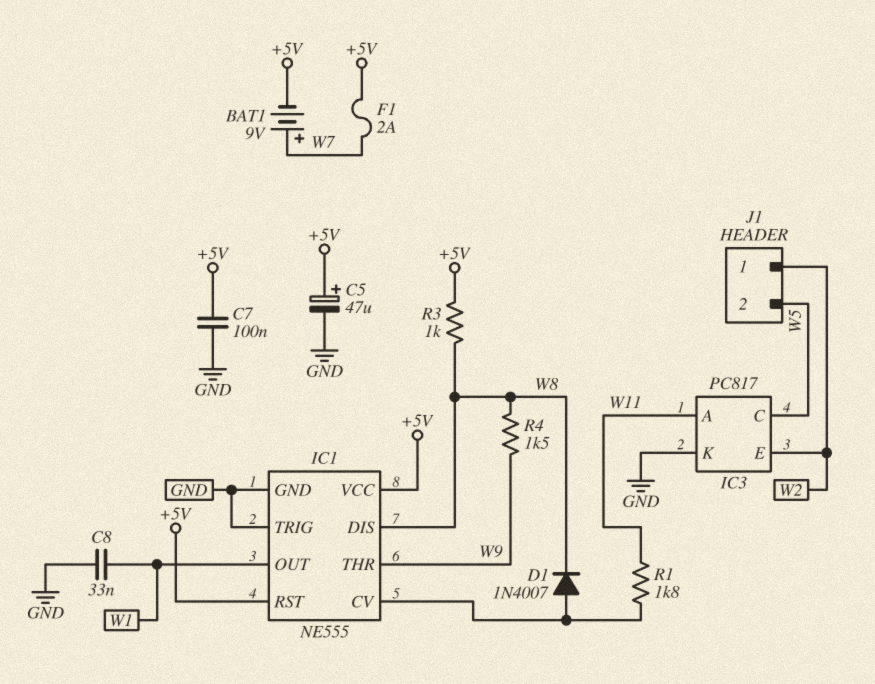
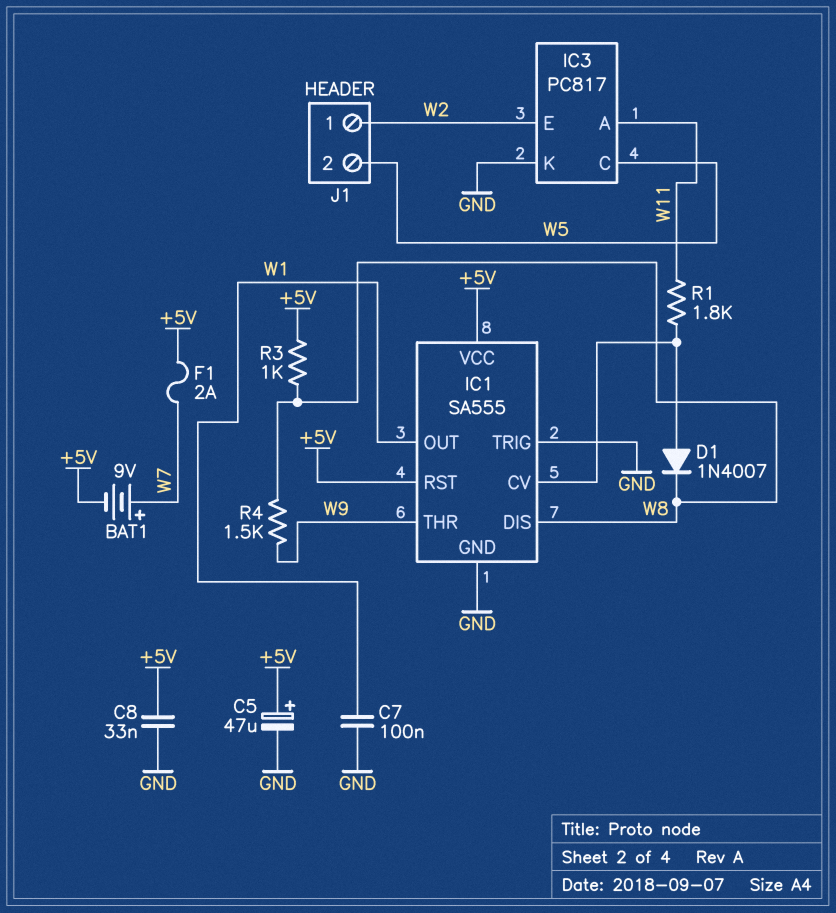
C7: 100nF (+5V, GND) -> 100nF (GND, W1)
C8: 33nF (GND, W1) -> 33nF (+5V, GND)
IC1: NE555 -> SA555

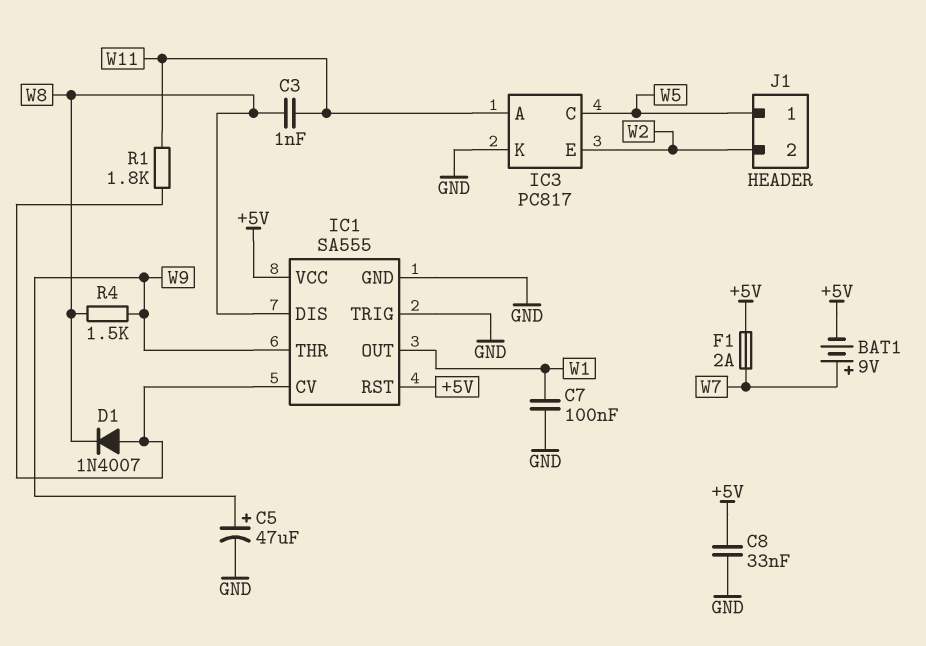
C3: none -> 1nF (W8, W11)
C5: 47uF (plus +5V, minus GND) -> 47uF (plus W9, minus GND)
J1 pin 1: W2 -> W5
J1 pin 2: W5 -> W2
R3: 1k (+5V, W8) -> none

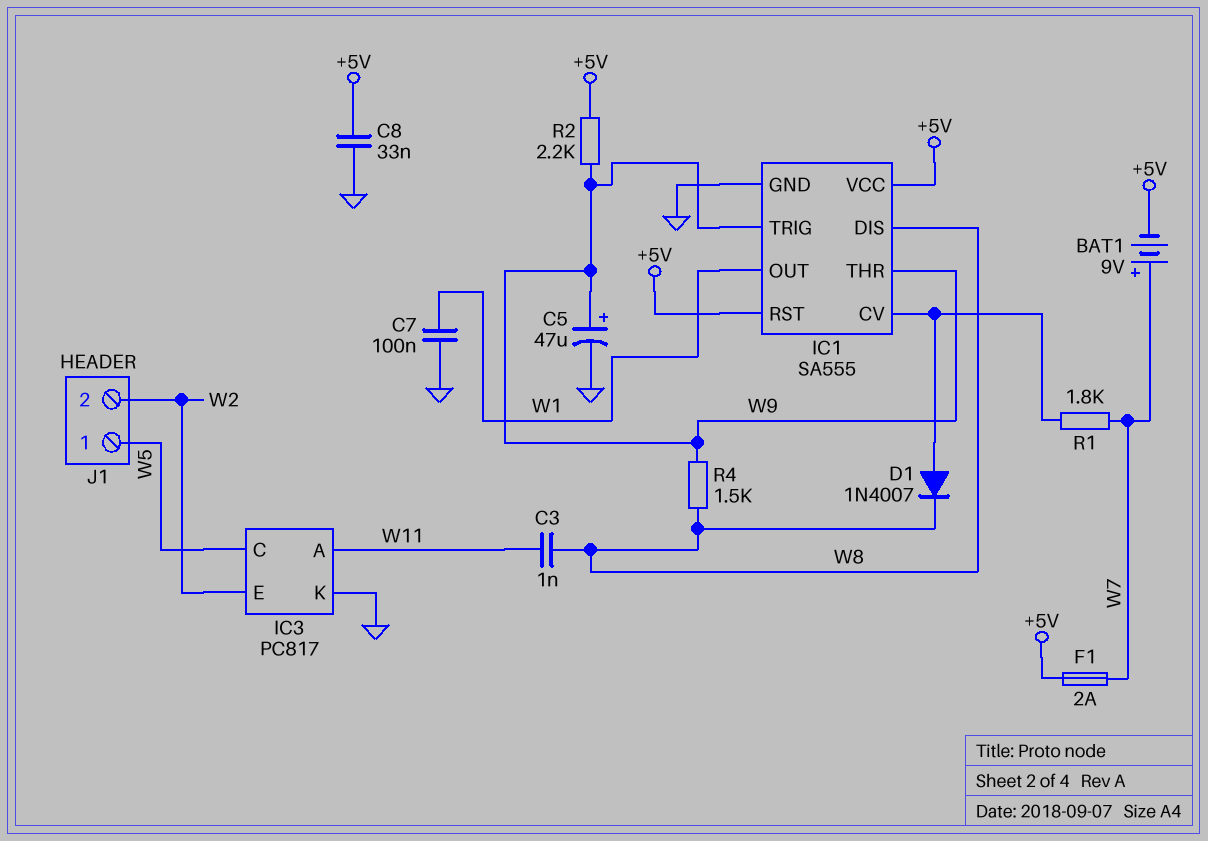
IC1 pin TRIG: GND -> W9
R1: 1.8k (IC1/CV, W11) -> 1.8k (IC1/CV, W7)
R2: none -> 2.2k (+5V, W9)

